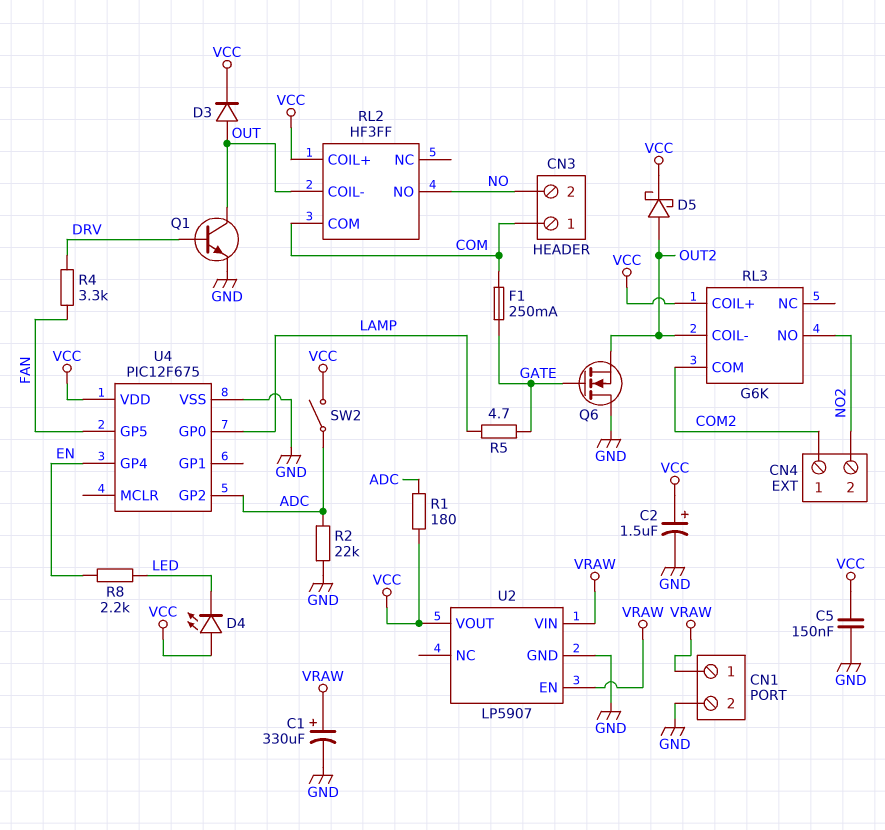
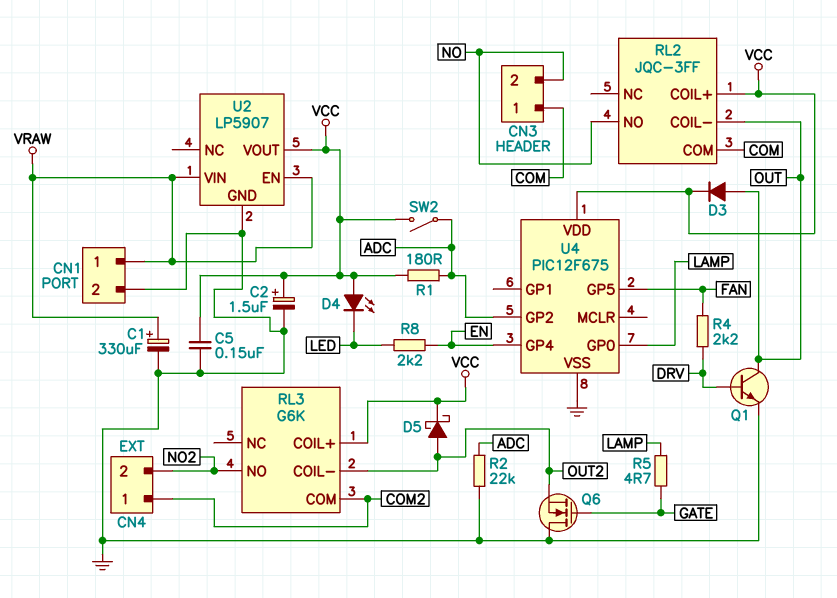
F1: 250mA (COM, GATE) -> none
R4: 3.3k (DRV, FAN) -> 2.2k (DRV, FAN)
RL2: HF3FF -> JQC-3FF

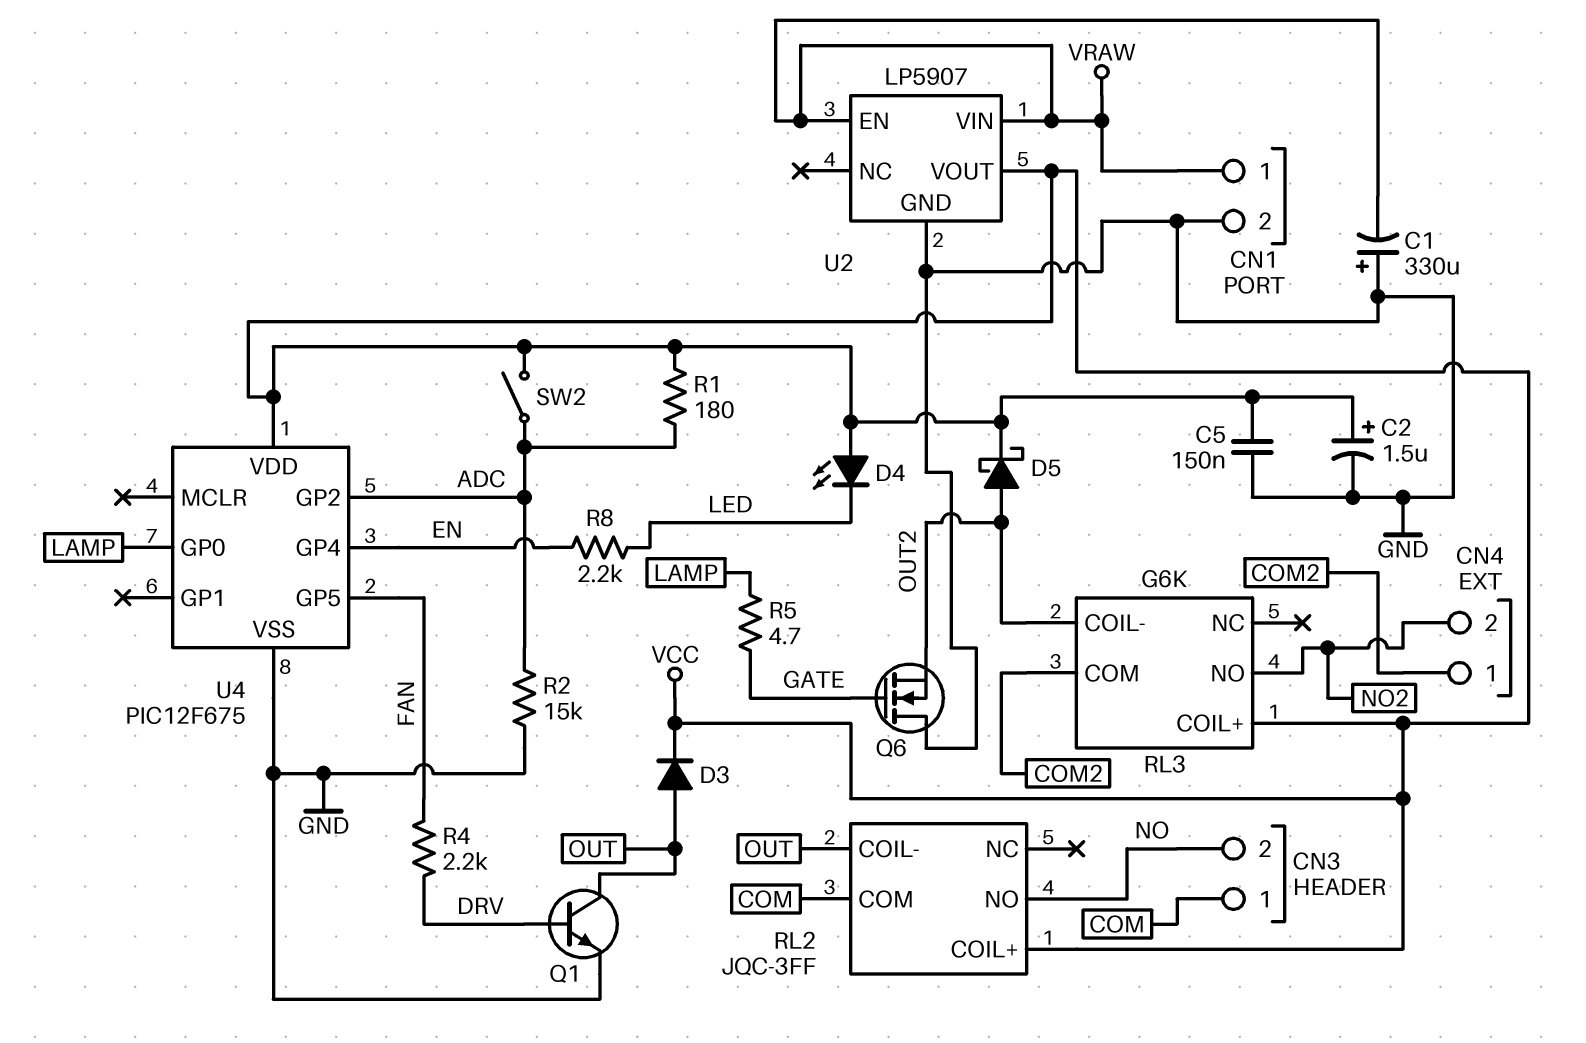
C1: 330uF (plus VRAW, minus GND) -> 330uF (plus GND, minus VRAW)
R2: 22k (ADC, GND) -> 15k (ADC, GND)

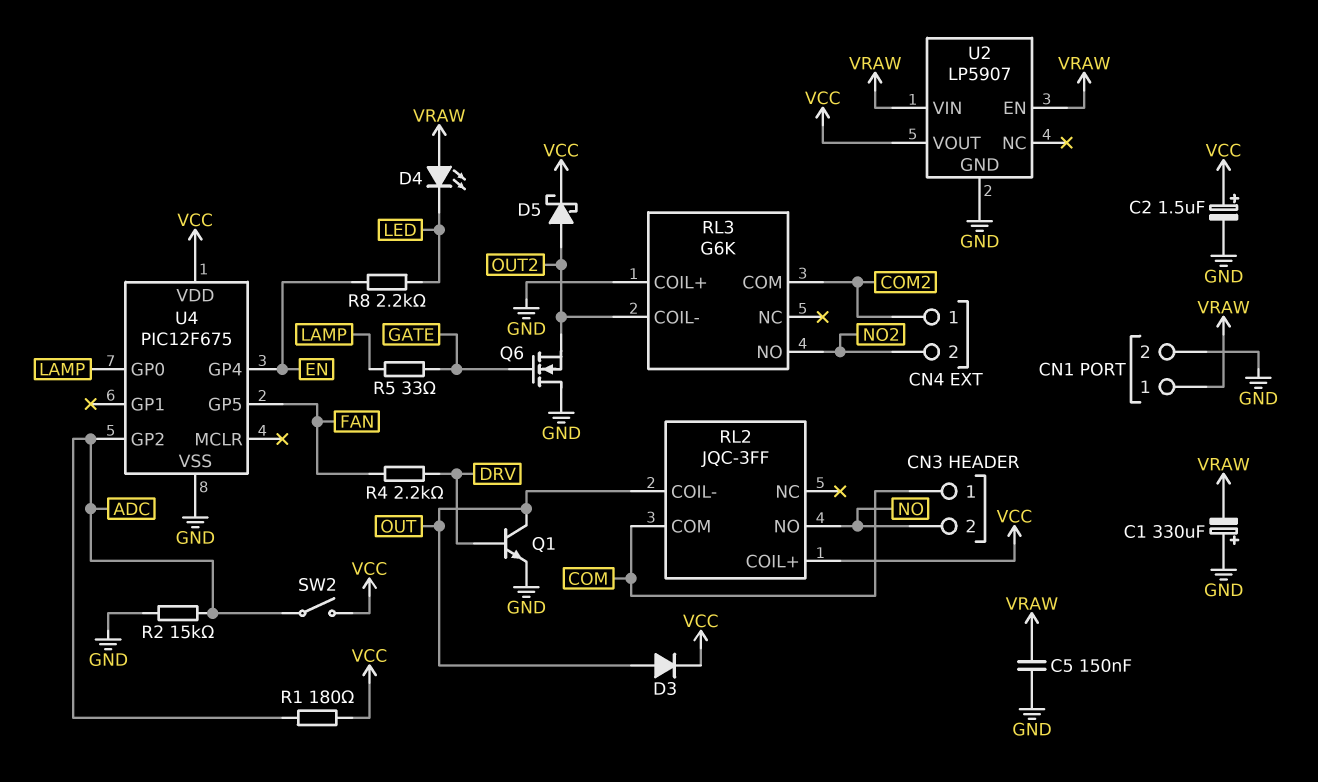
C5: 150nF (GND, VCC) -> 150nF (GND, VRAW)
D4: LED (A VCC, K LED) -> LED (A VRAW, K LED)
R5: 4.7 (GATE, LAMP) -> 33 (GATE, LAMP)
RL3 pin COIL+: VCC -> GND

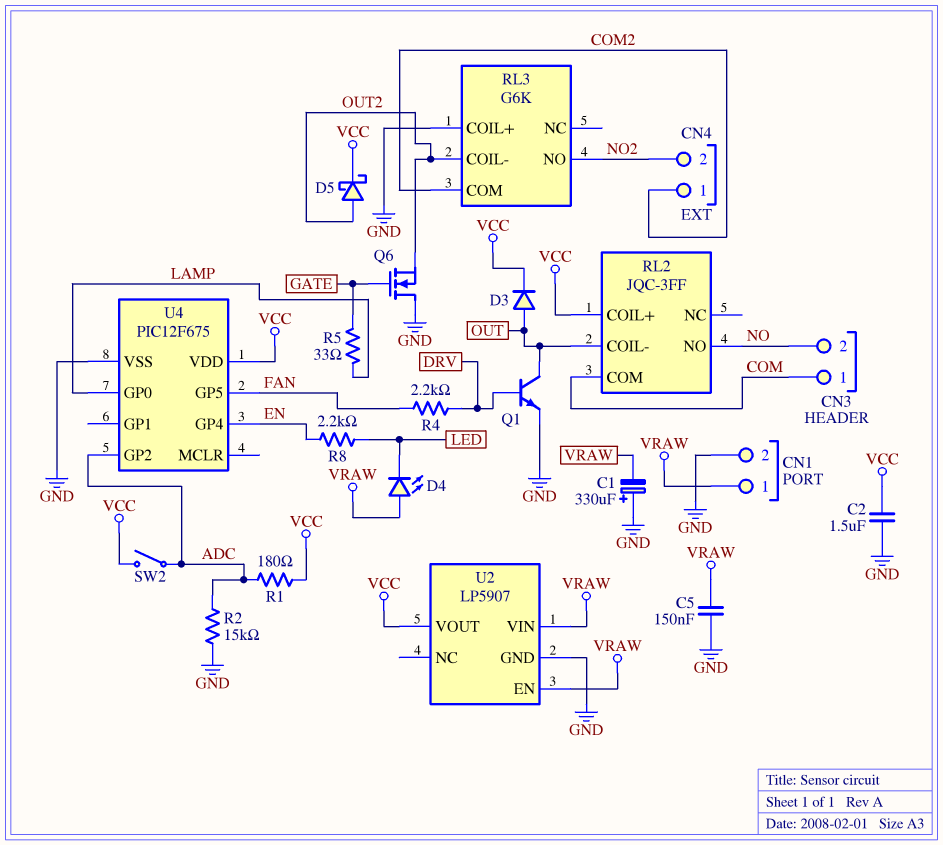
C2: 1.5uF (plus VCC, minus GND) -> 1.5uF (GND, VCC)

